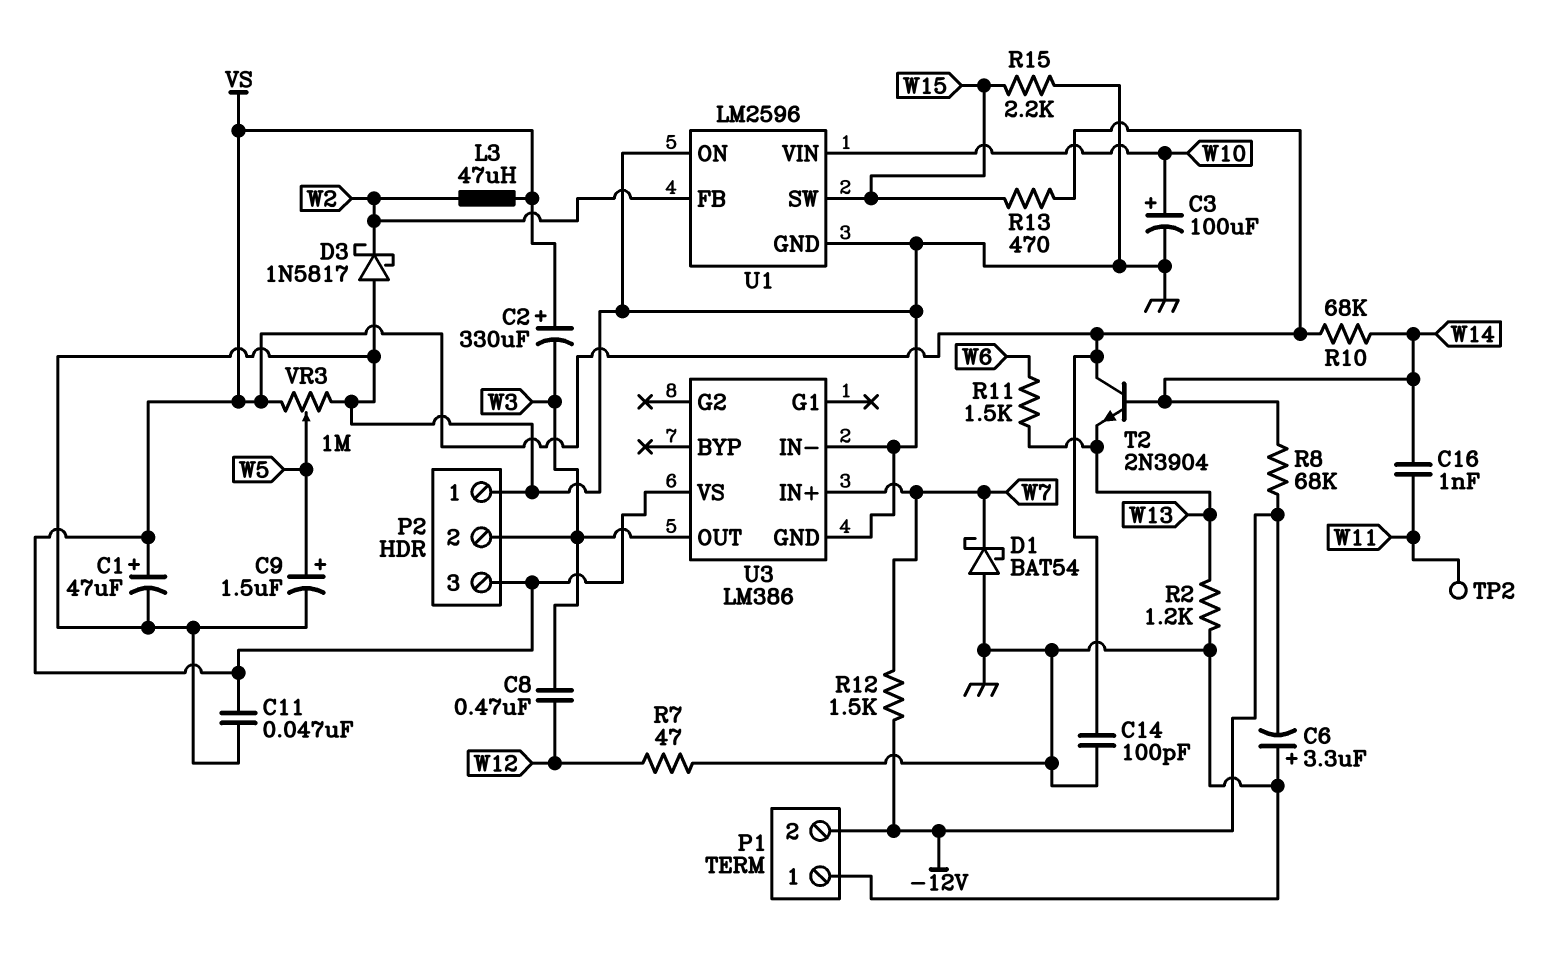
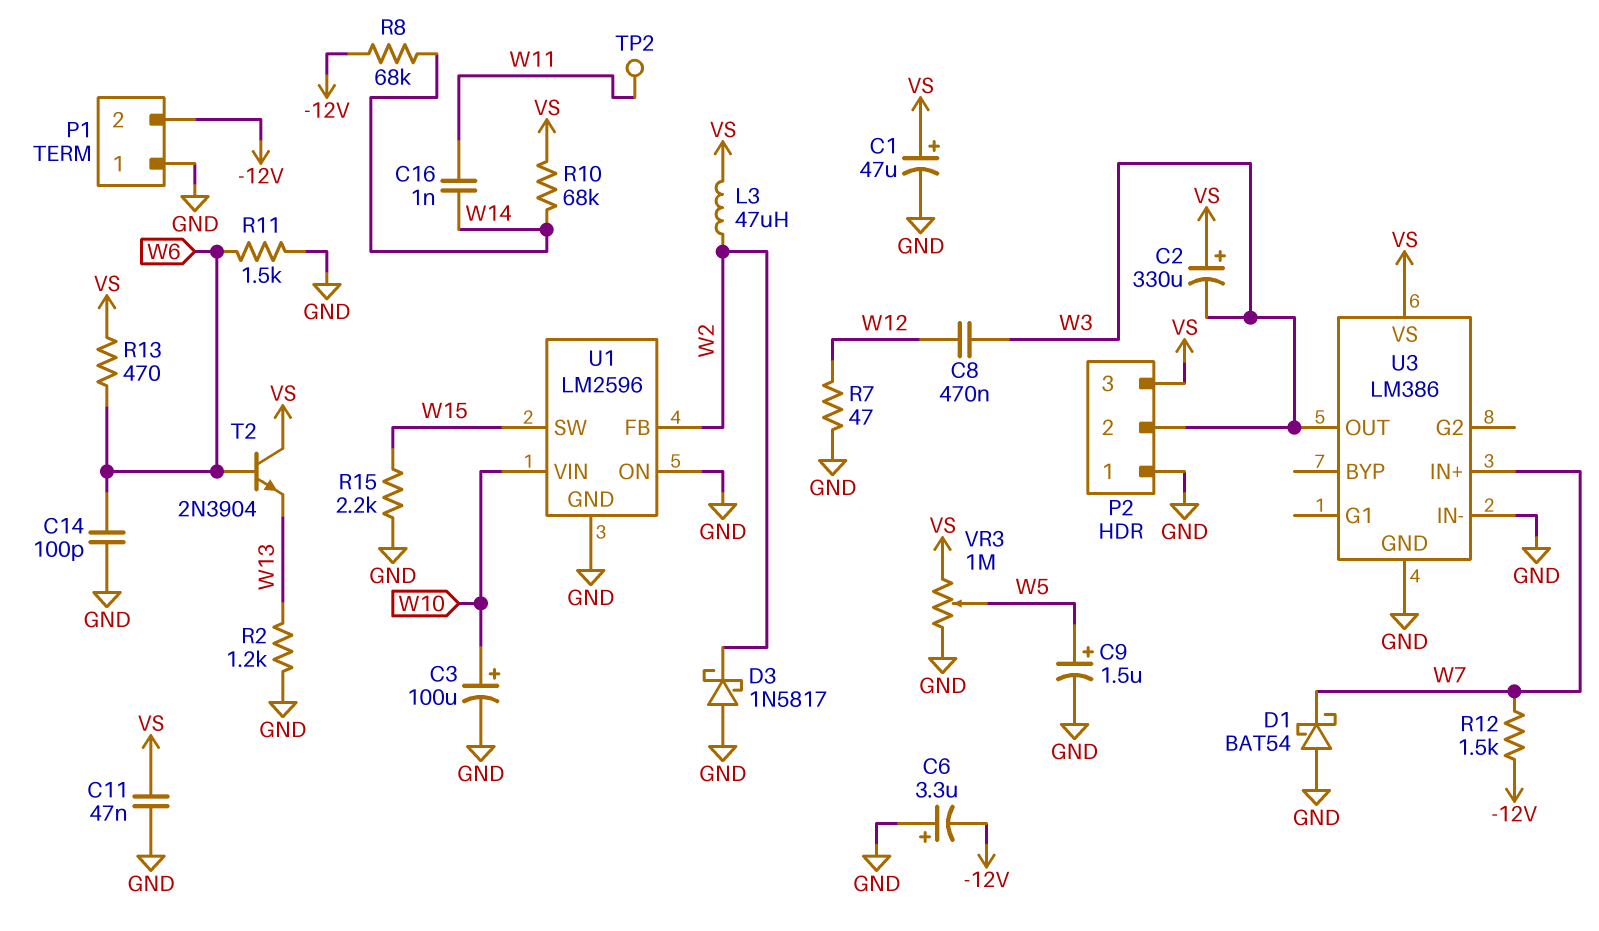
C14: 100pF (GND, VS) -> 100pF (GND, W6)
R11: 1.5k (W6, W13) -> 1.5k (GND, W6)
R13: 470 (VS, W15) -> 470 (VS, W6)
T2: NPN 2N3904 (B W14, C VS, E W13) -> NPN 2N3904 (B W6, C VS, E W13)

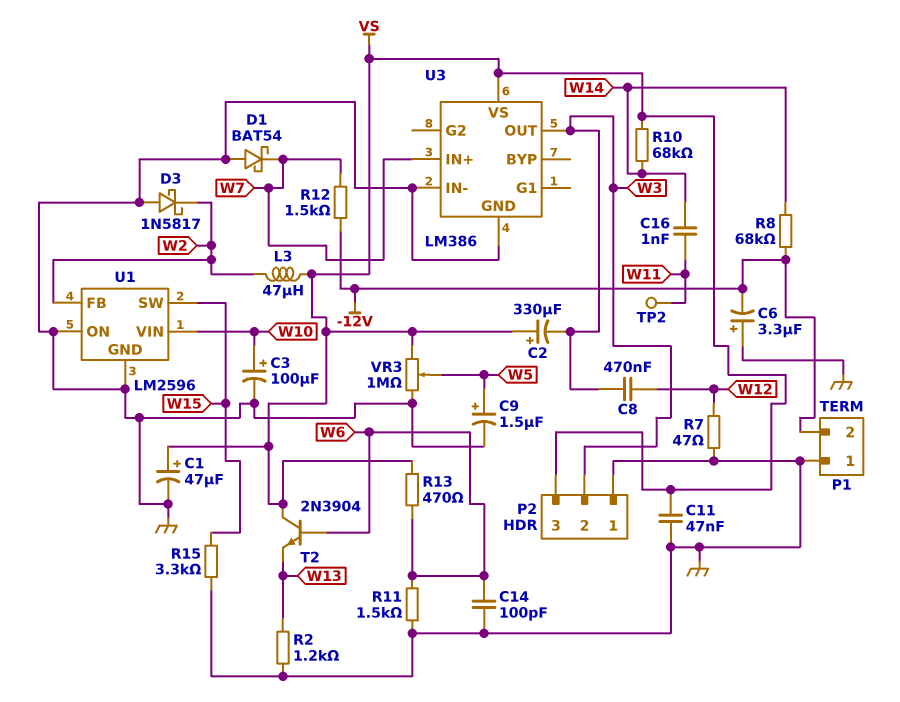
R15: 2.2k (GND, W15) -> 3.3k (GND, W15)

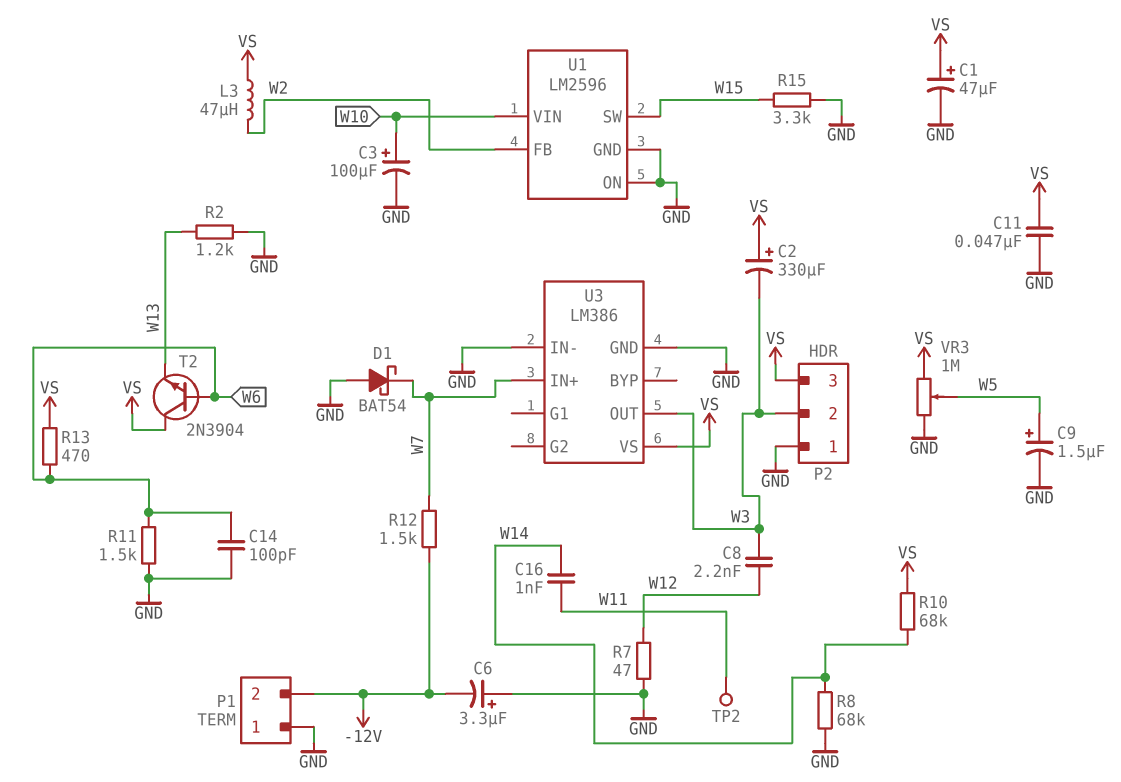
C8: 470nF (W3, W12) -> 2.2nF (W3, W12)
D3: schottky 1N5817 (A GND, K W2) -> none
R8: 68k (-12V, W14) -> 68k (GND, W14)

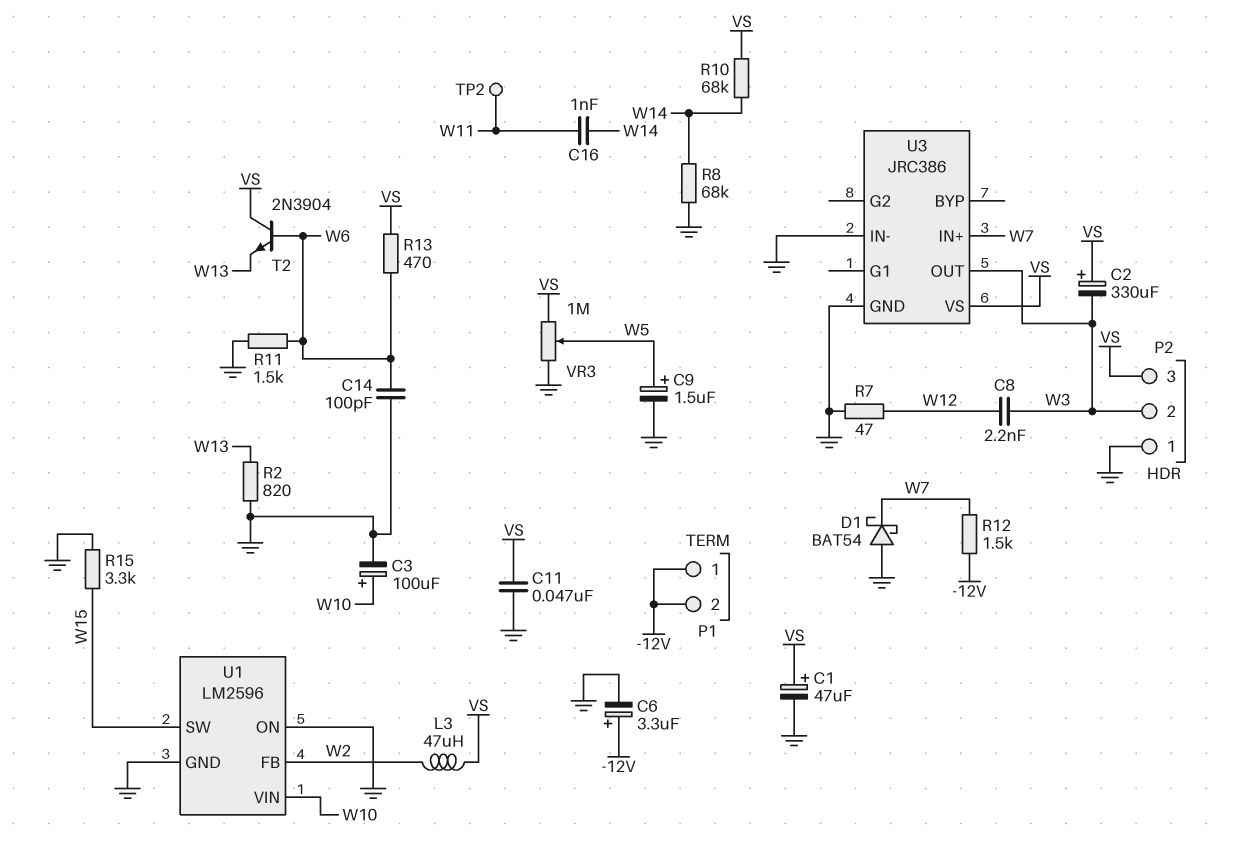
C6: 3.3uF (plus GND, minus -12V) -> 3.3uF (plus -12V, minus GND)
P1 pin 1: GND -> -12V
R2: 1.2k (GND, W13) -> 820 (GND, W13)
U3: LM386 -> JRC386

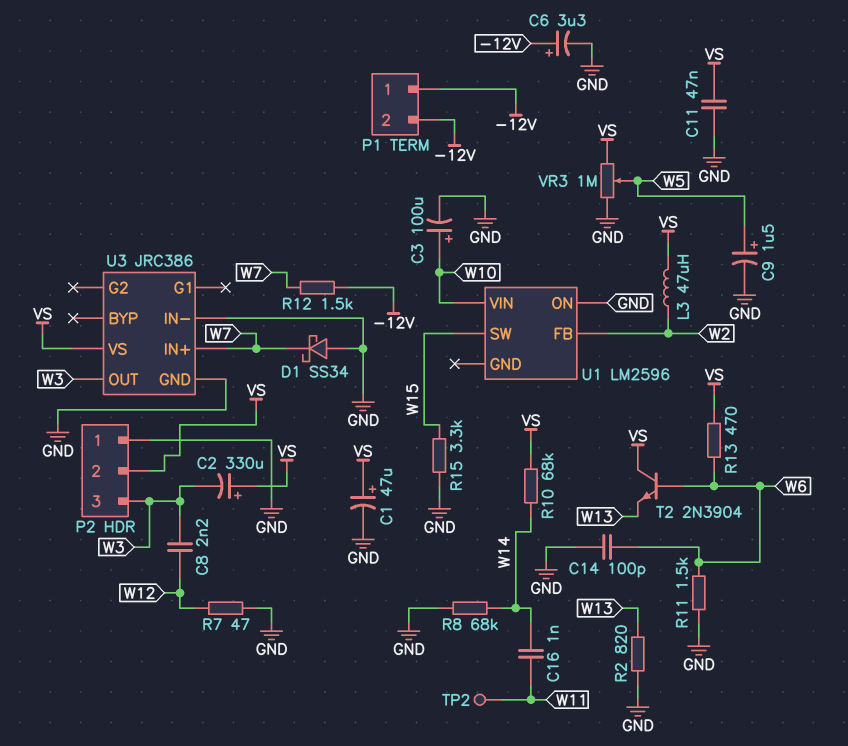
D1: schottky BAT54 (A GND, K W7) -> schottky SS34 (A GND, K W7)
P2 pin 2: W3 -> VS
P2 pin 3: VS -> W3
U1 pin GND: GND -> none

